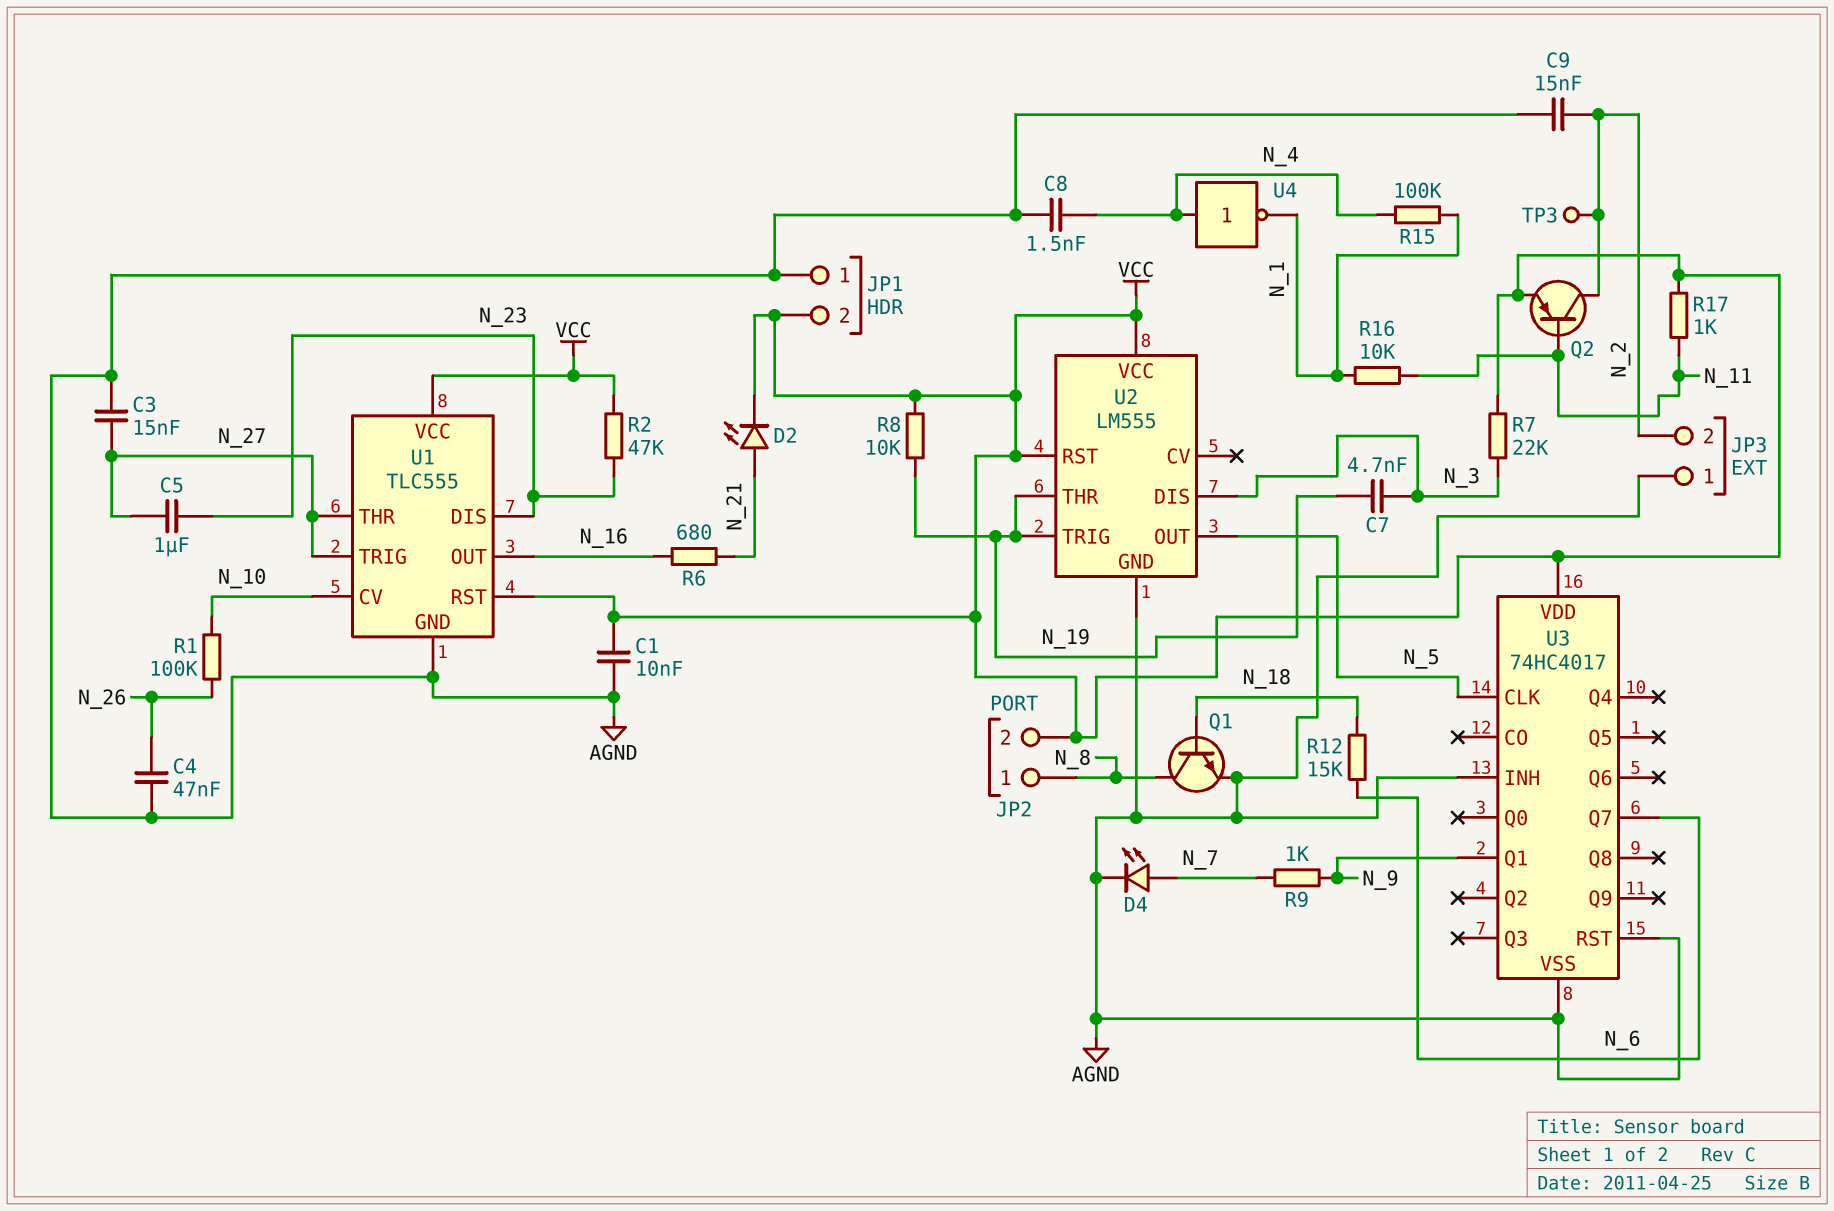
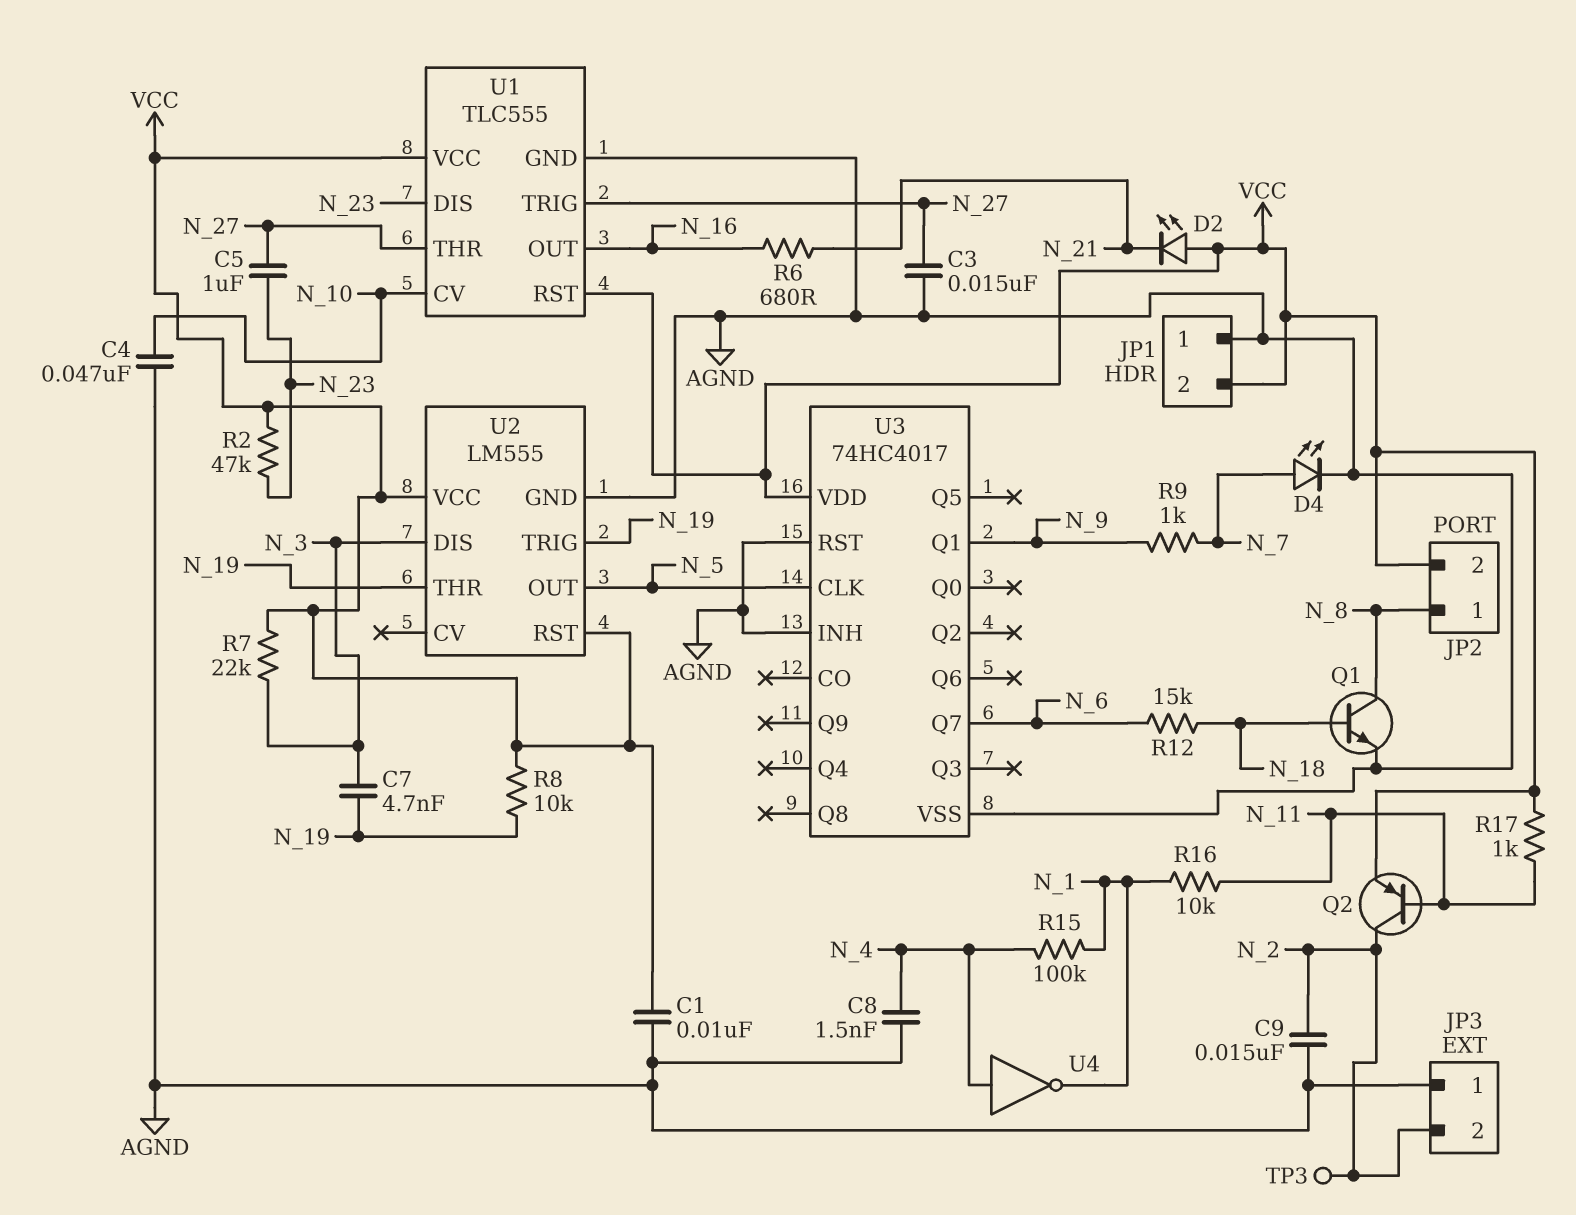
C4: 47nF (AGND, N_26) -> 47nF (AGND, N_10)
D2: LED (A N_21, K VCC) -> LED (A VCC, K N_21)
R1: 100k (N_10, N_26) -> none

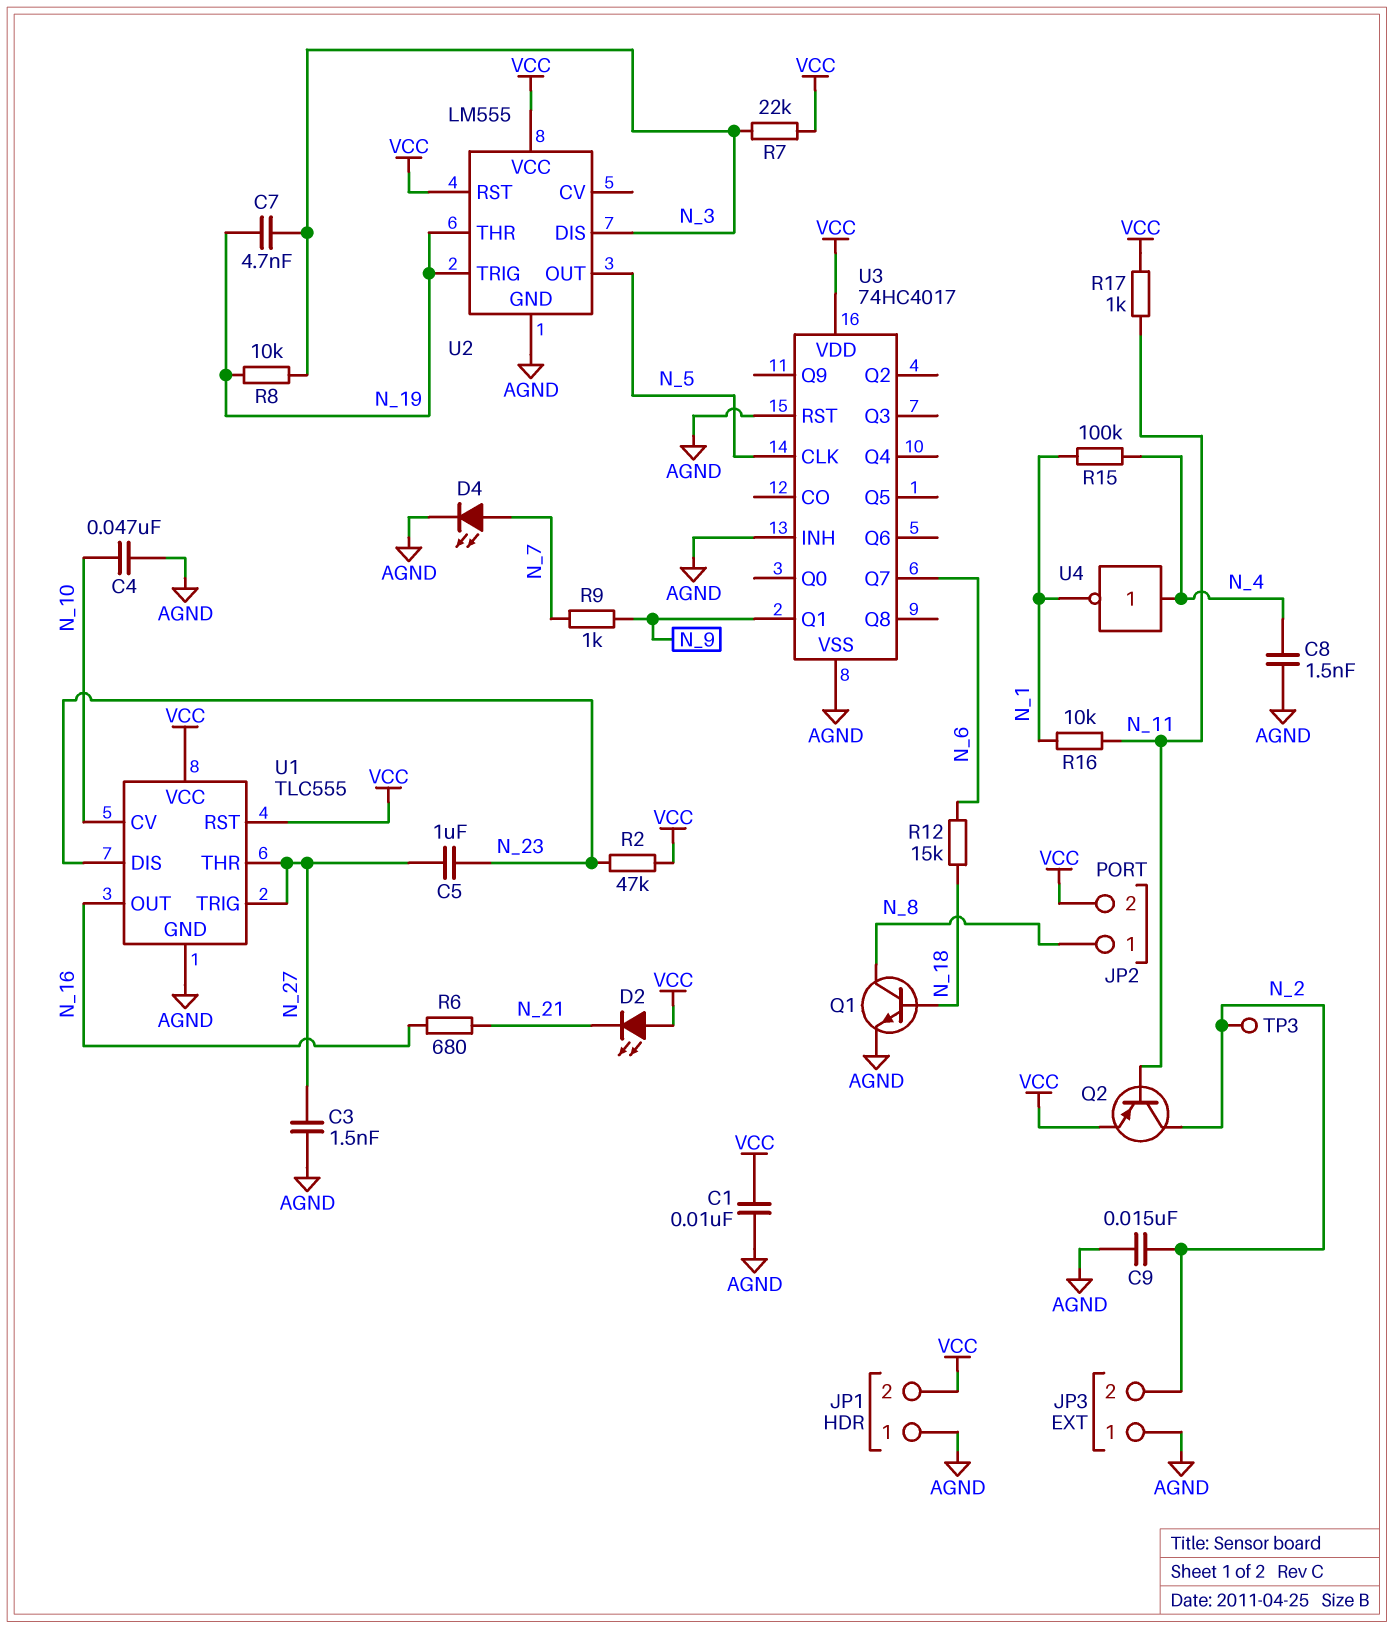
C3: 15nF (AGND, N_27) -> 1.5nF (AGND, N_27)
R8: 10k (N_19, VCC) -> 10k (N_3, N_19)

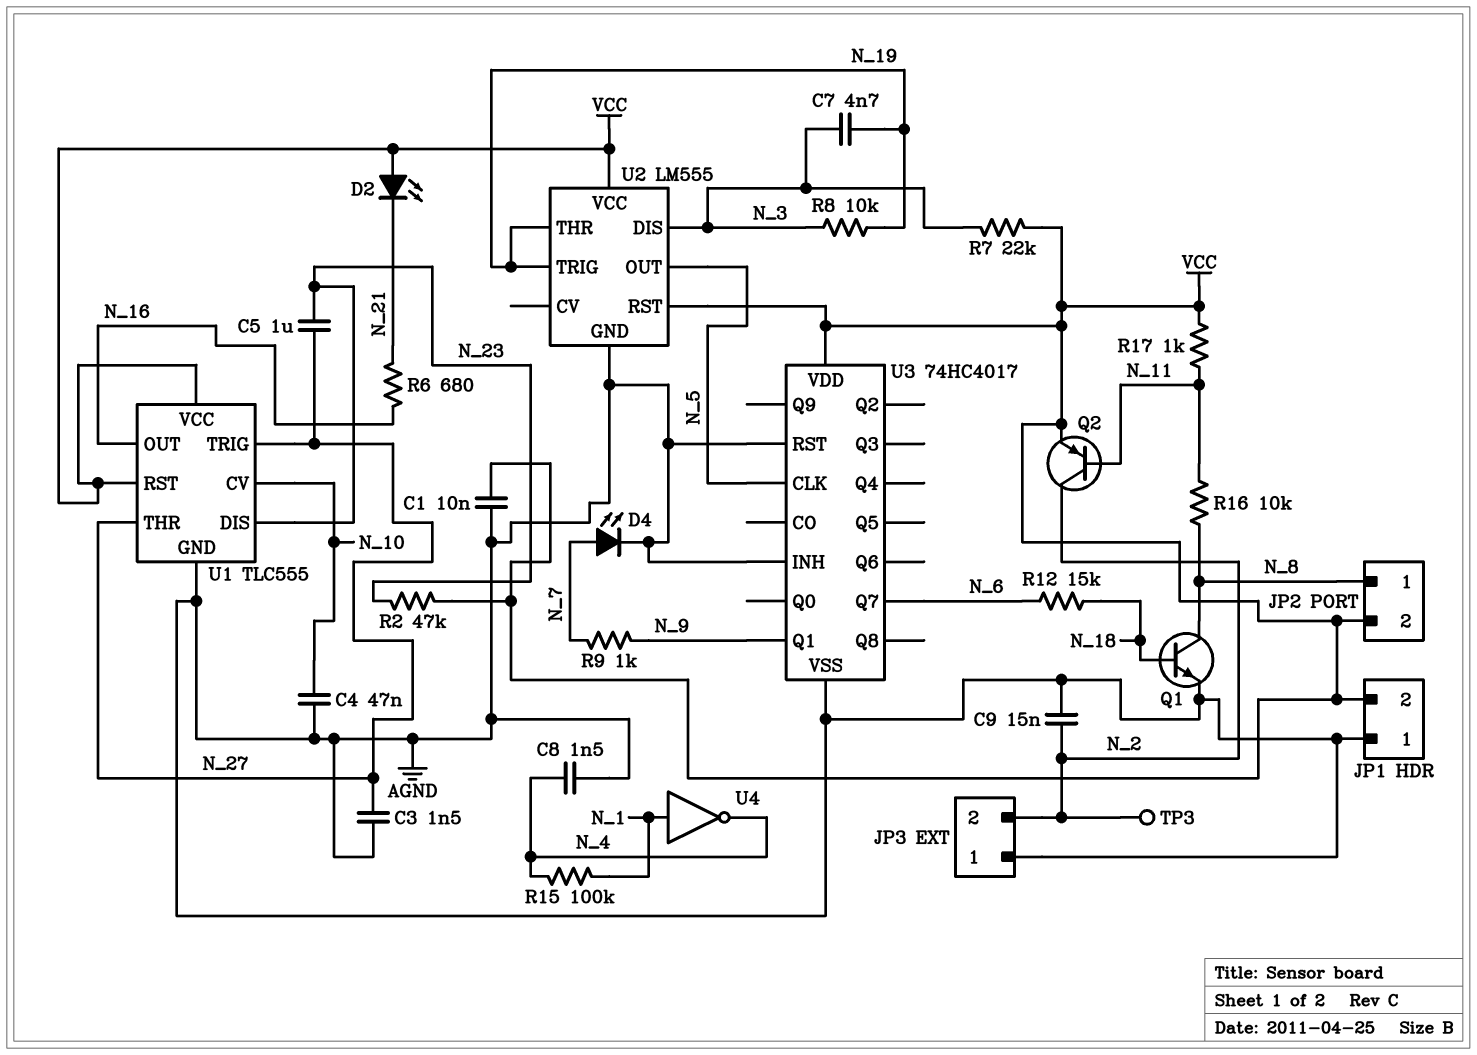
R16: 10k (N_1, N_11) -> 10k (N_8, N_11)
U4: NOT (in N_4, out N_1) -> NOT (in N_1, out N_4)

